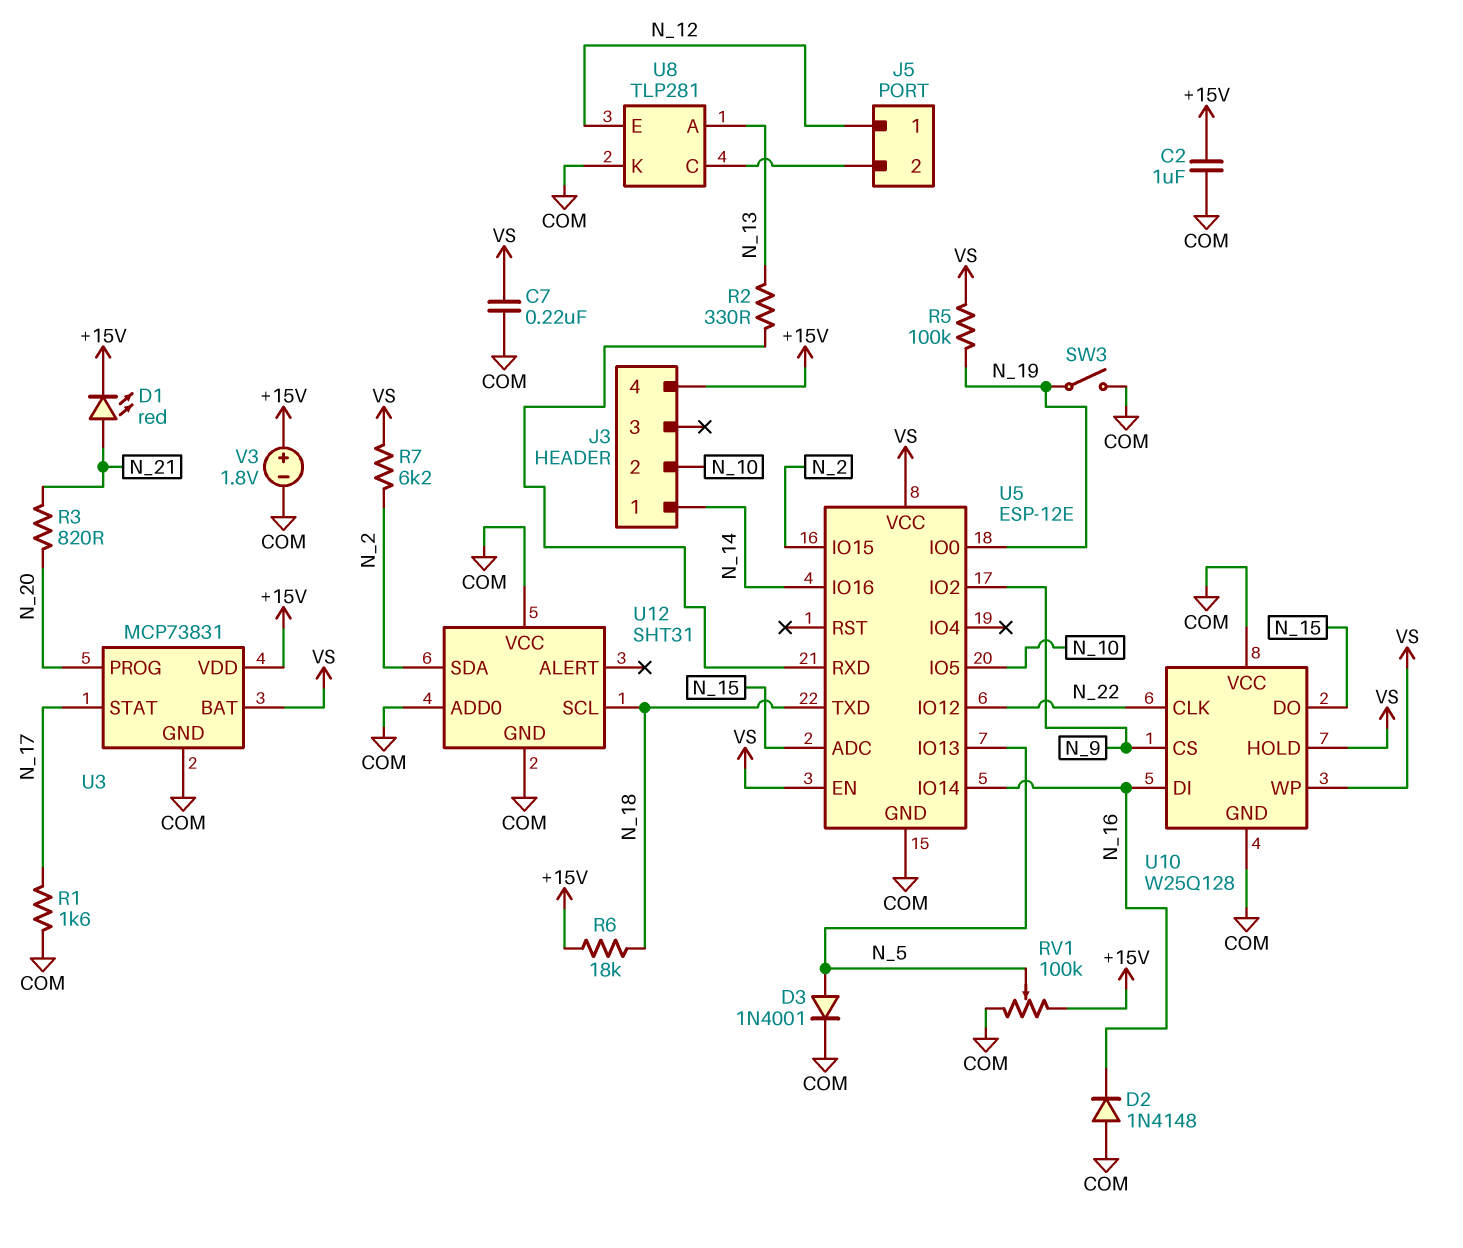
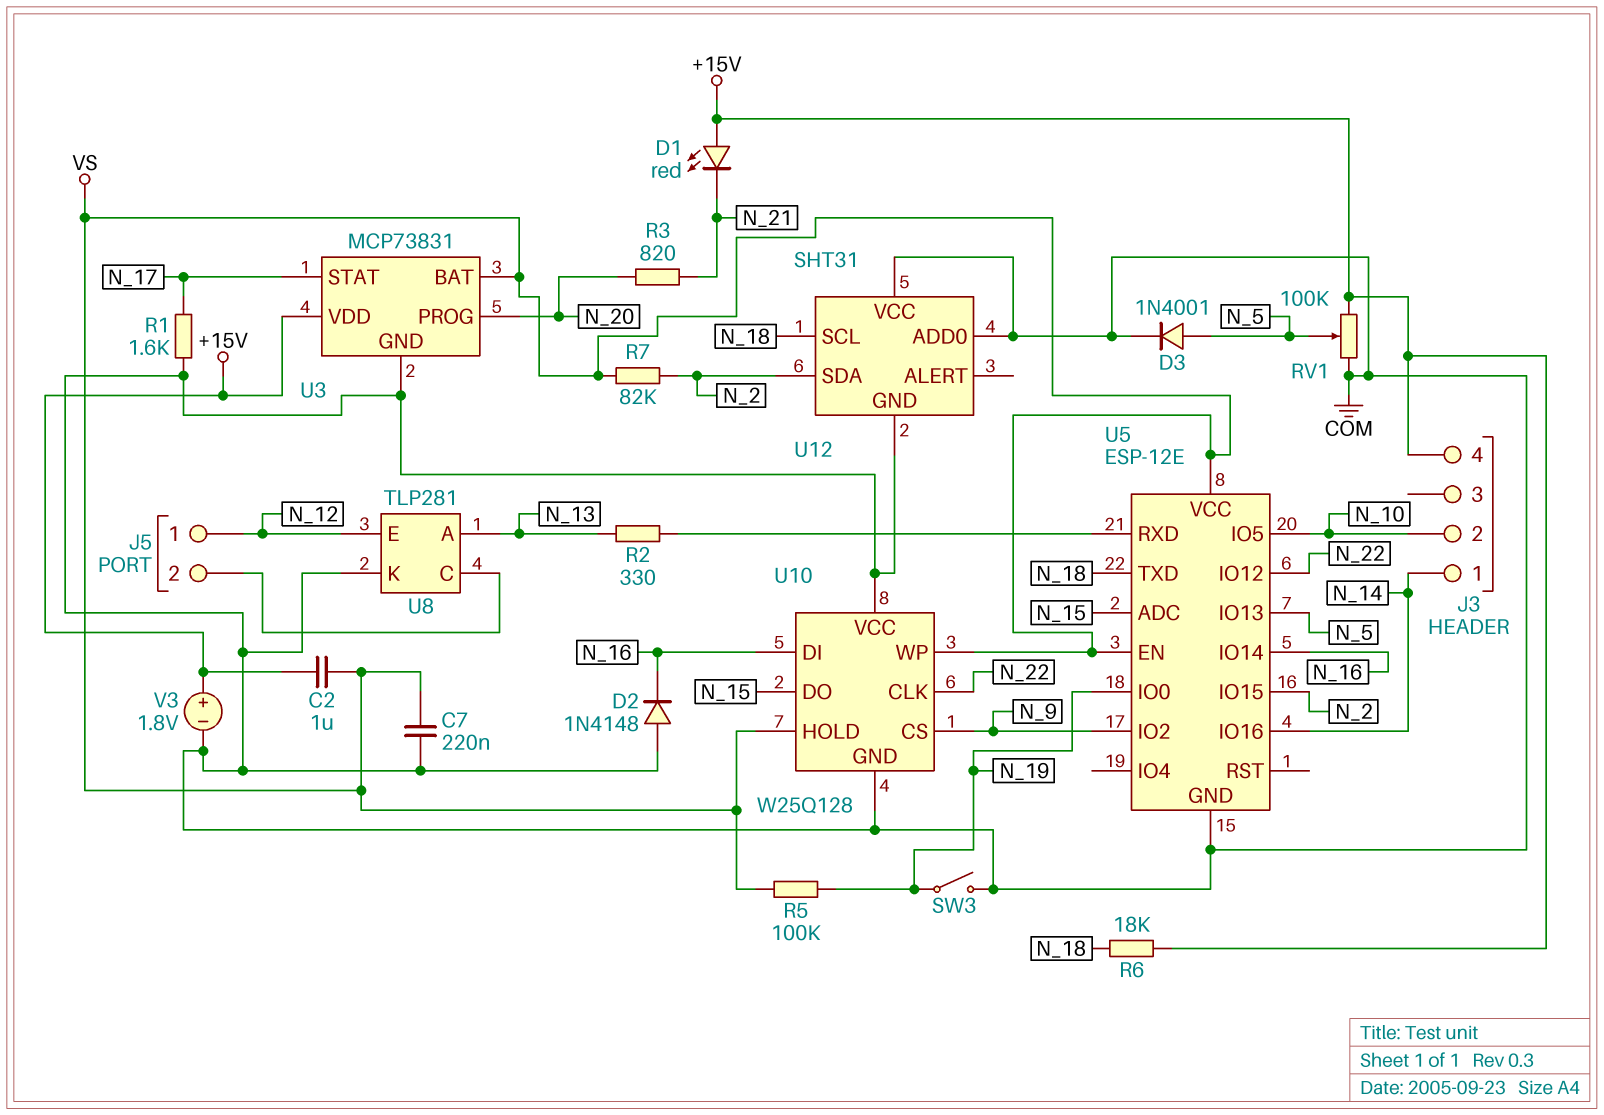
C2: 1uF (+15V, COM) -> 1uF (+15V, VS)
D1: LED red (A N_21, K +15V) -> LED red (A +15V, K N_21)
R7: 6.2k (N_2, VS) -> 82k (N_2, VS)

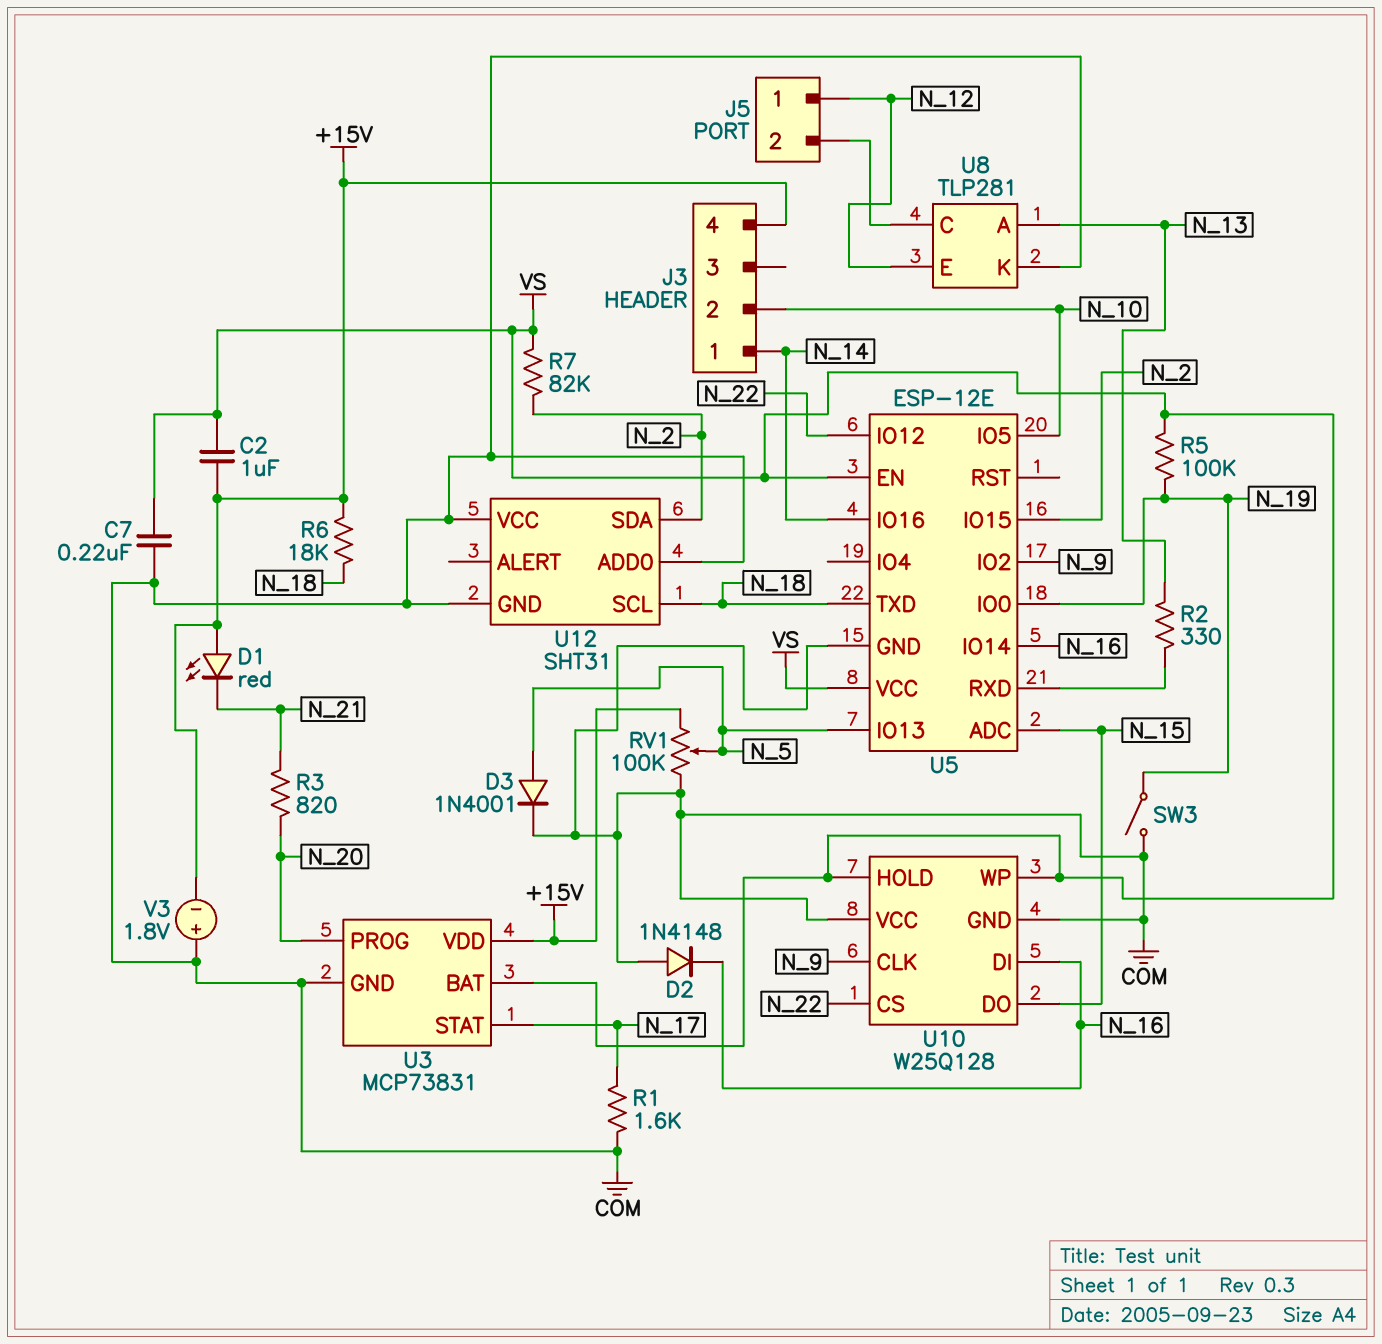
U10 pin CLK: N_22 -> N_9
U10 pin CS: N_9 -> N_22
V3: 1.8V (plus +15V, minus COM) -> 1.8V (plus COM, minus +15V)

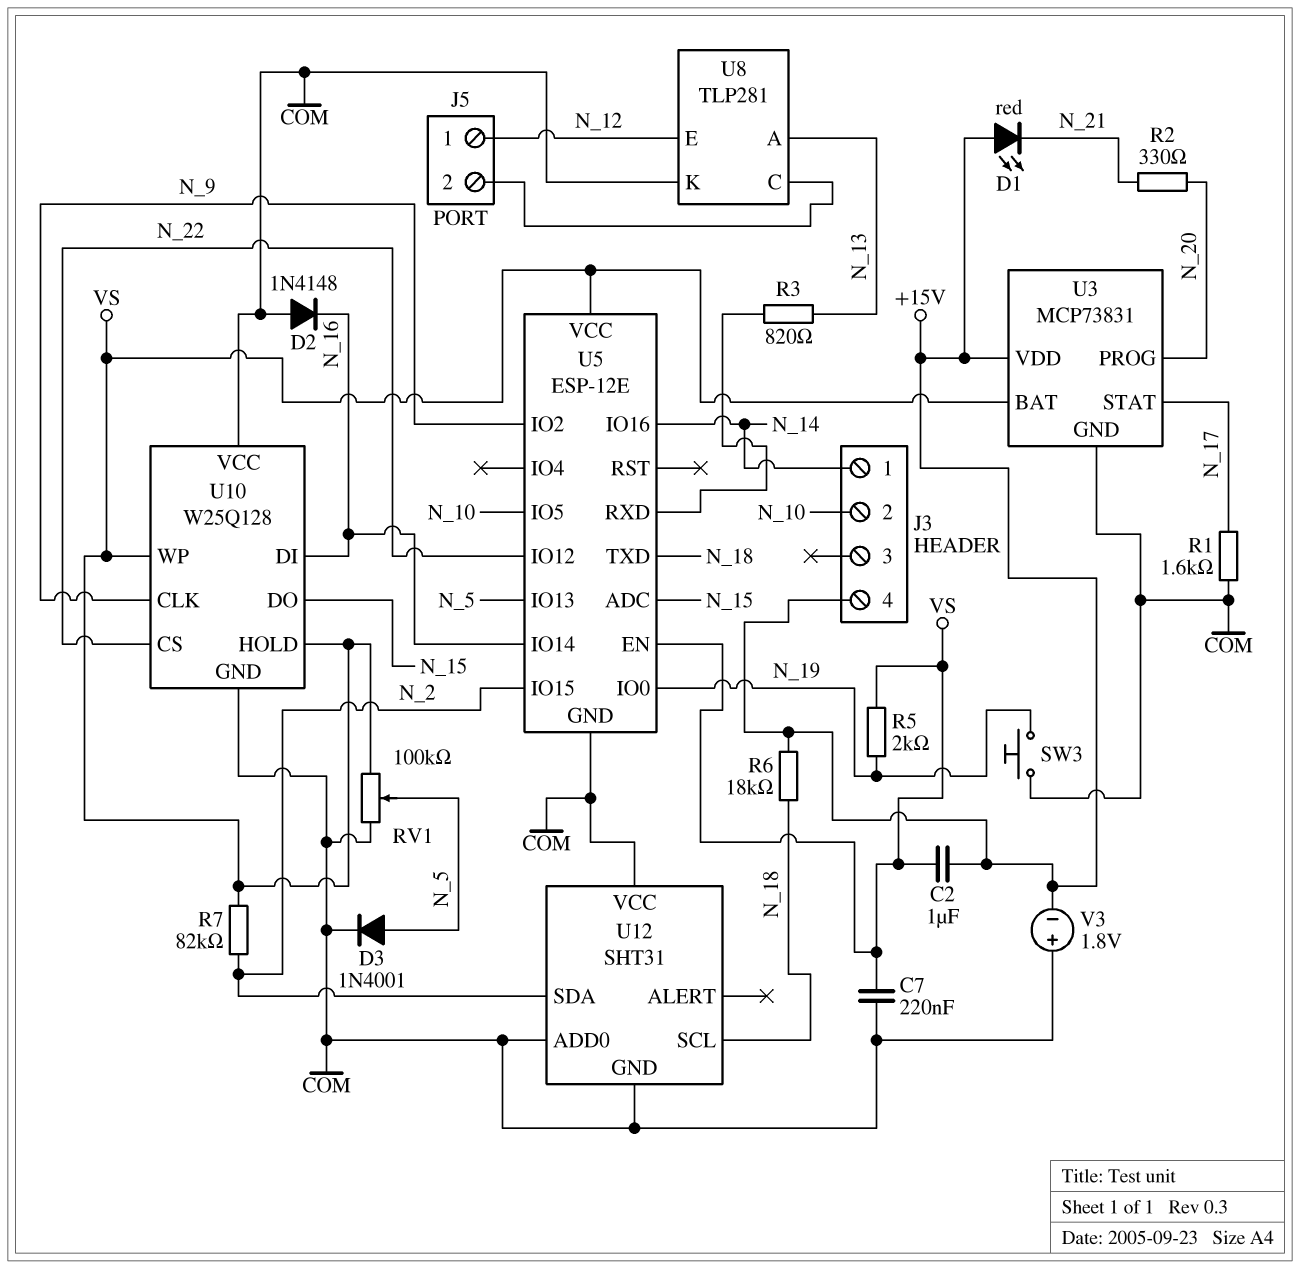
R2: 330 (N_13, U5/RXD) -> 330 (N_20, N_21)
R3: 820 (N_20, N_21) -> 820 (N_13, U5/RXD)
R5: 100k (N_19, VS) -> 2k (N_19, VS)
RV1: 100k (+15V, COM, wiper N_5) -> 100k (COM, VS, wiper N_5)
SW3: switch (COM, N_19) -> button (COM, N_19)

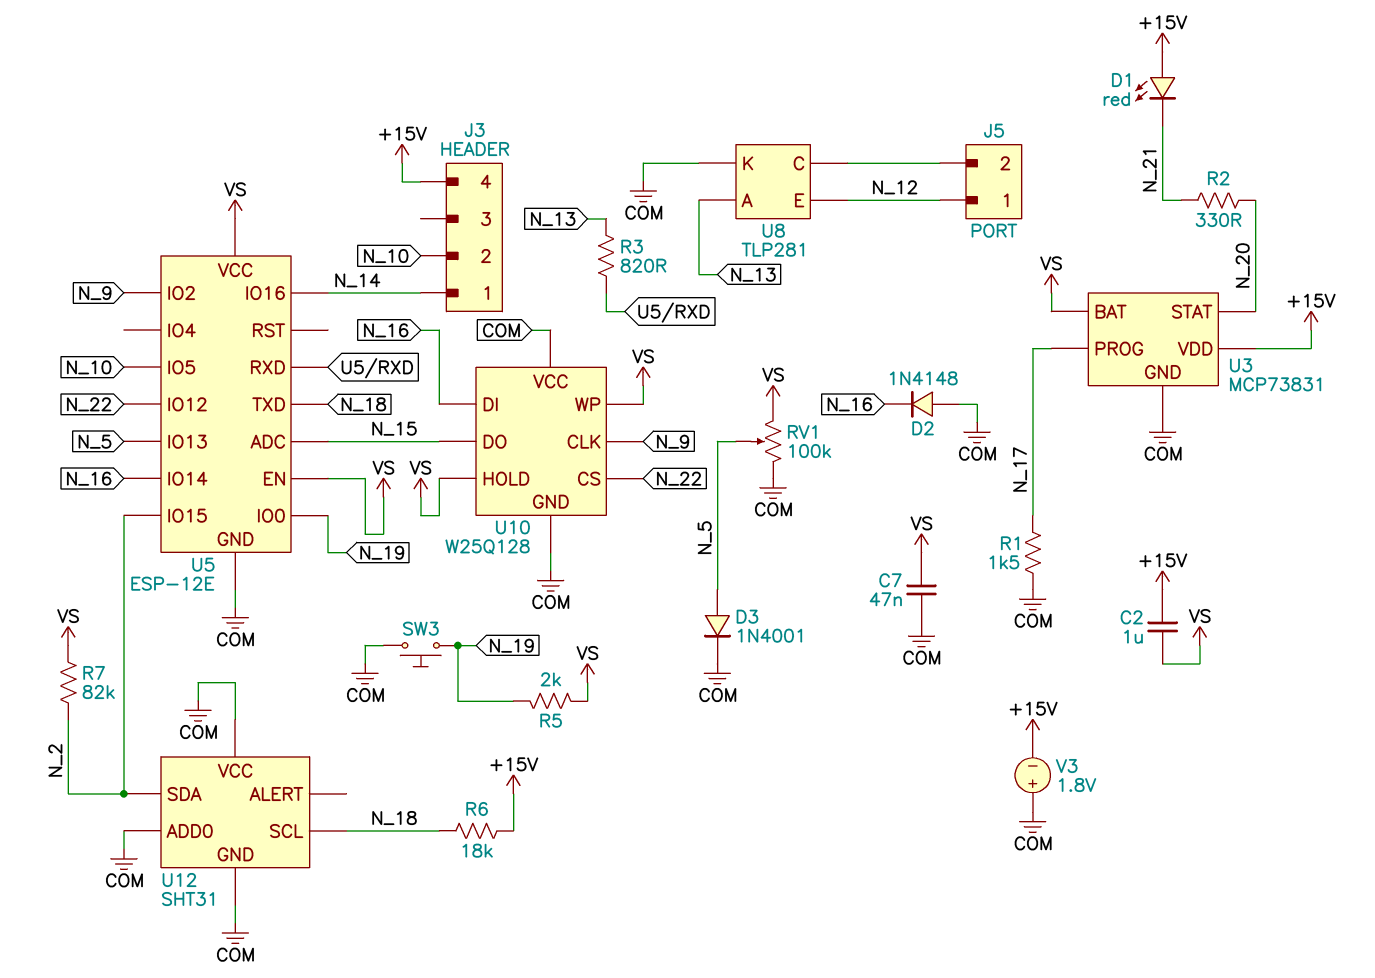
C7: 220nF (COM, VS) -> 47nF (COM, VS)
R1: 1.6k (COM, N_17) -> 1.5k (COM, N_17)
U3 pin PROG: N_20 -> N_17
U3 pin STAT: N_17 -> N_20

